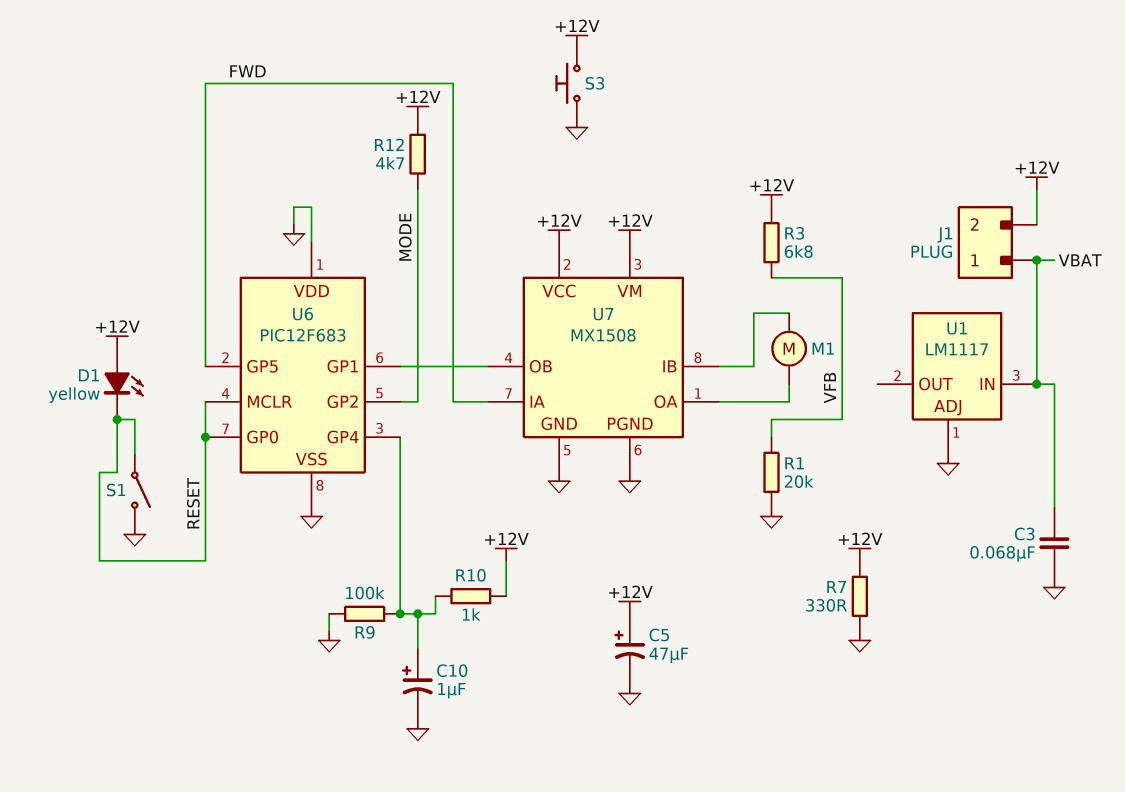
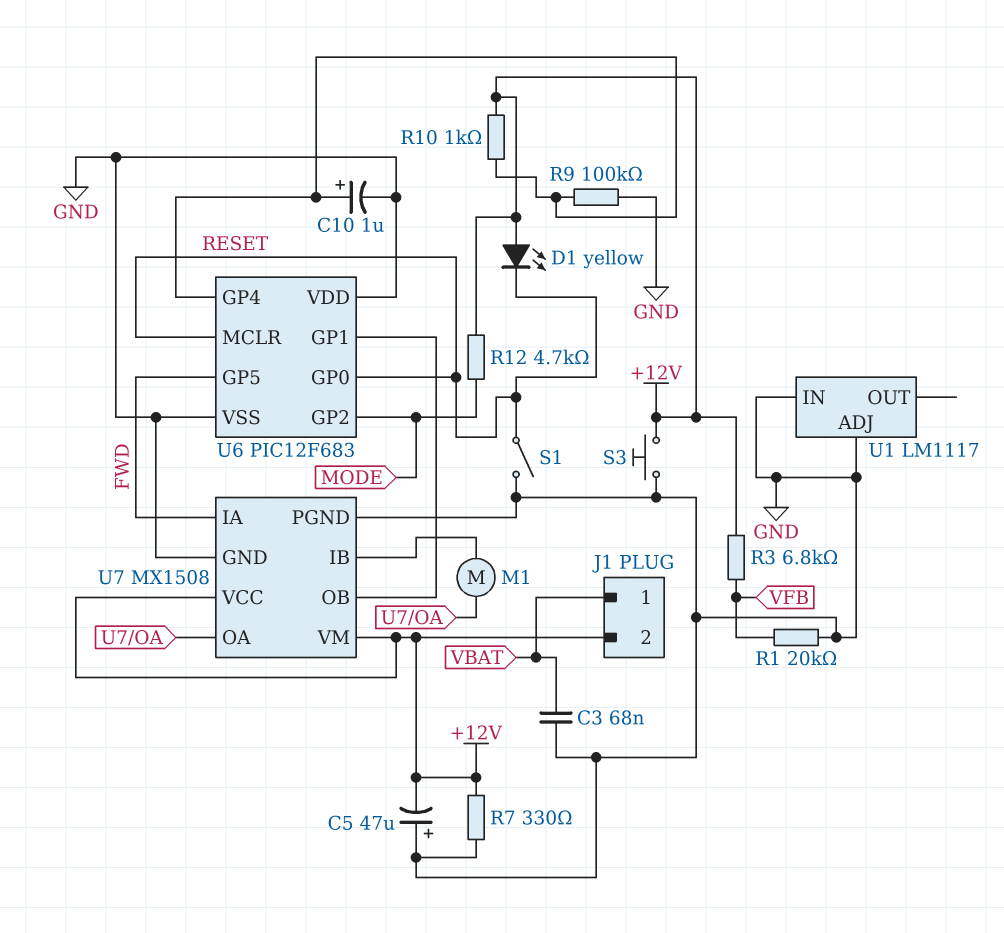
C5: 47uF (plus +12V, minus GND) -> 47uF (plus GND, minus +12V)
U1 pin IN: VBAT -> GND

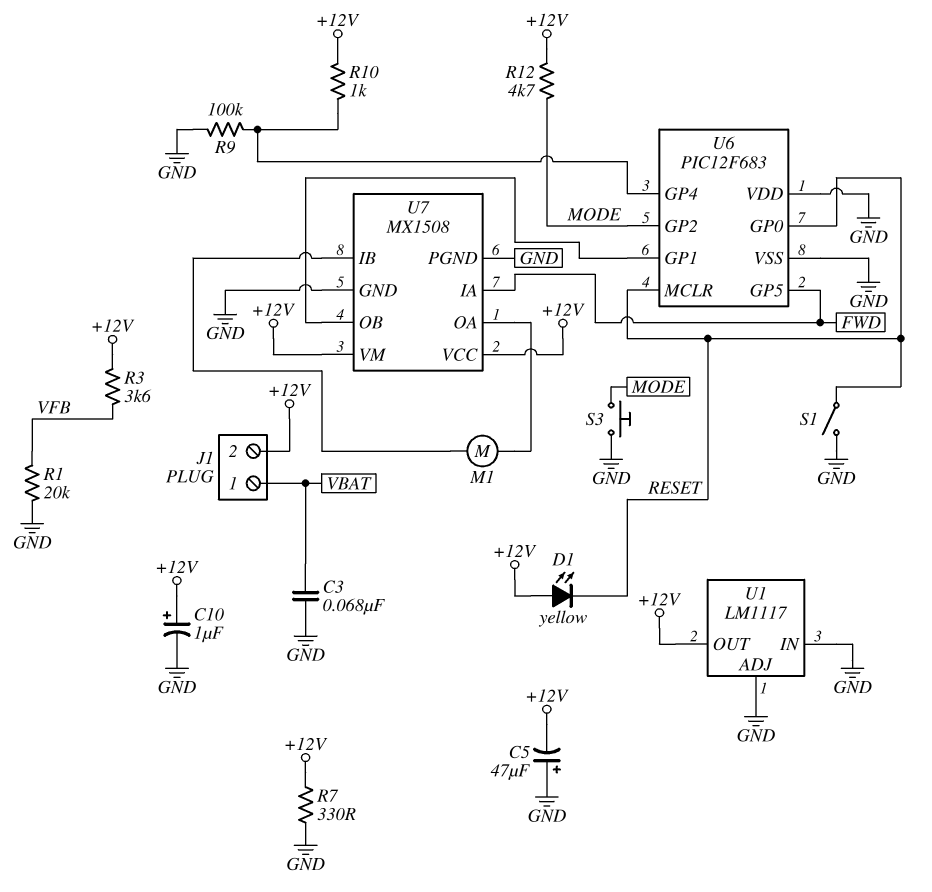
C10: 1uF (plus U6/GP4, minus GND) -> 1uF (plus +12V, minus GND)
R3: 6.8k (+12V, VFB) -> 3.6k (+12V, VFB)
S3: button (+12V, GND) -> button (GND, MODE)
U1 pin OUT: none -> +12V

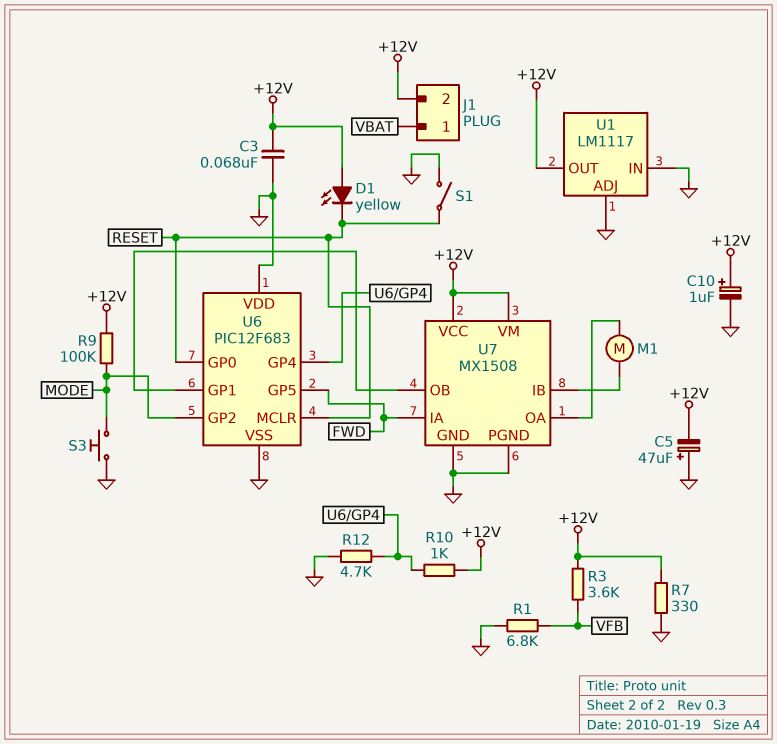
C3: 68nF (GND, VBAT) -> 68nF (+12V, GND)
R1: 20k (GND, VFB) -> 6.8k (GND, VFB)
R9: 100k (GND, U6/GP4) -> 100k (+12V, MODE)
R12: 4.7k (+12V, MODE) -> 4.7k (GND, U6/GP4)

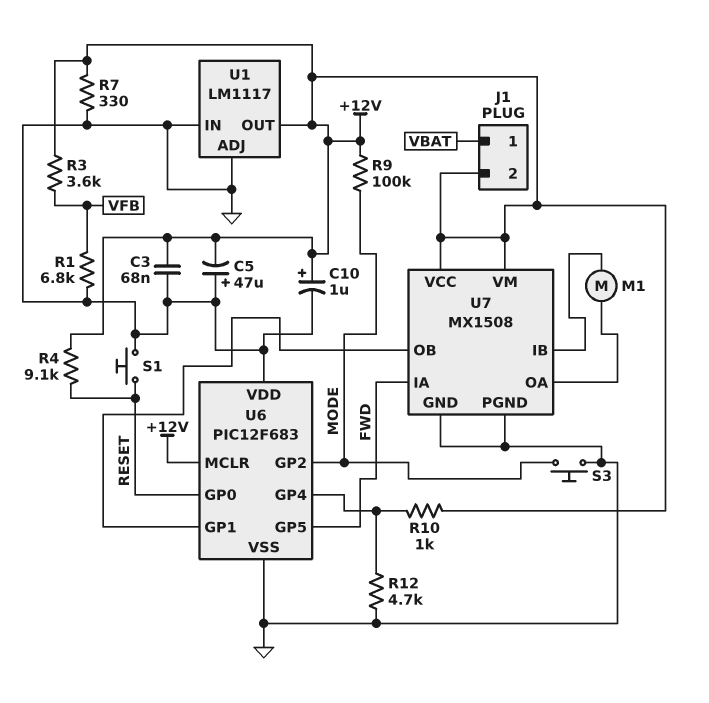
D1: LED yellow (A +12V, K RESET) -> none
R4: none -> 9.1k (+12V, RESET)
S1: switch (GND, RESET) -> button (GND, RESET)
U6 pin MCLR: RESET -> +12V

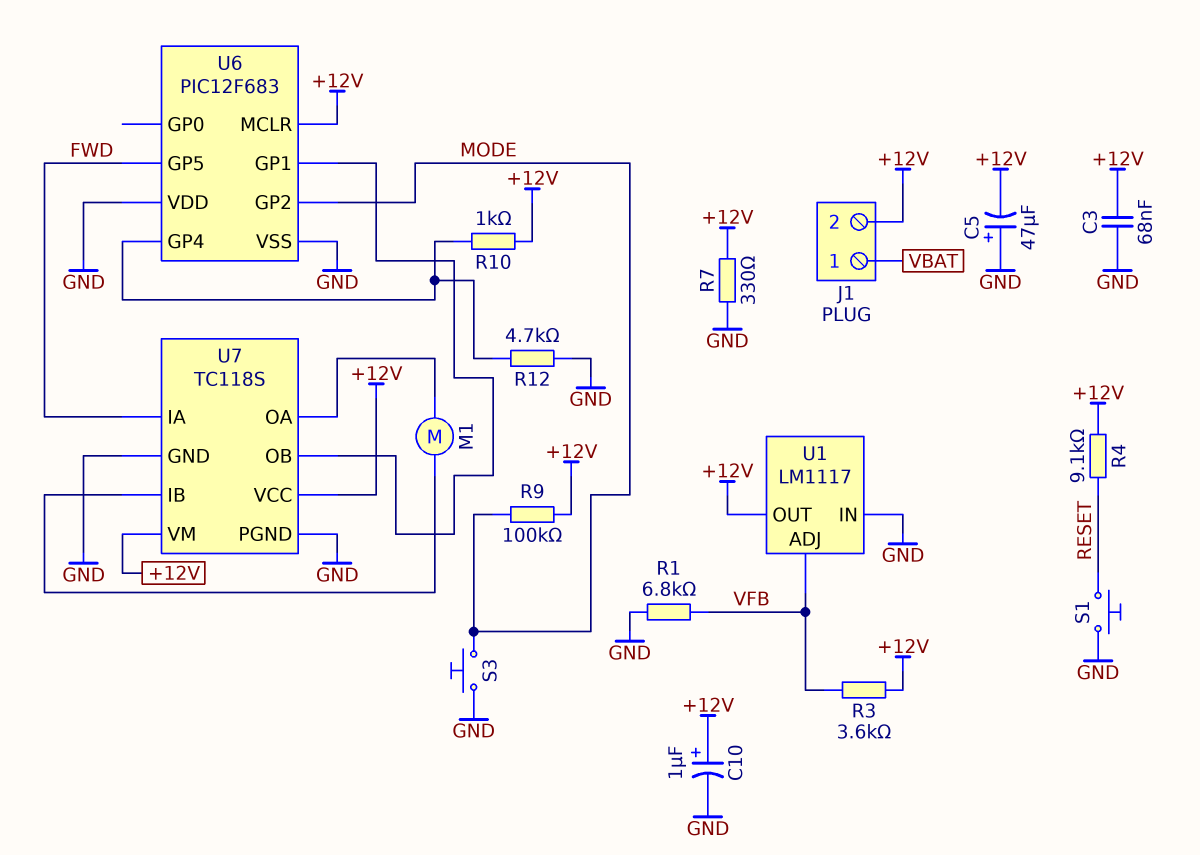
U1 pin ADJ: GND -> VFB
U6 pin GP0: RESET -> none
U7: MX1508 -> TC118S

